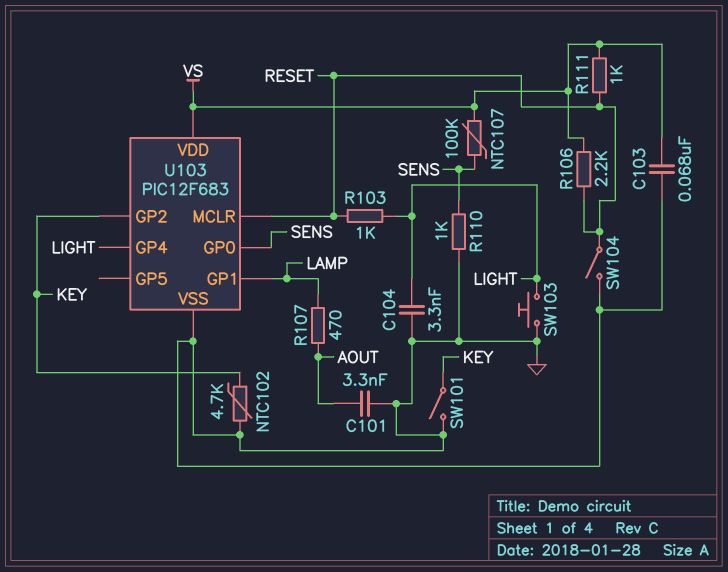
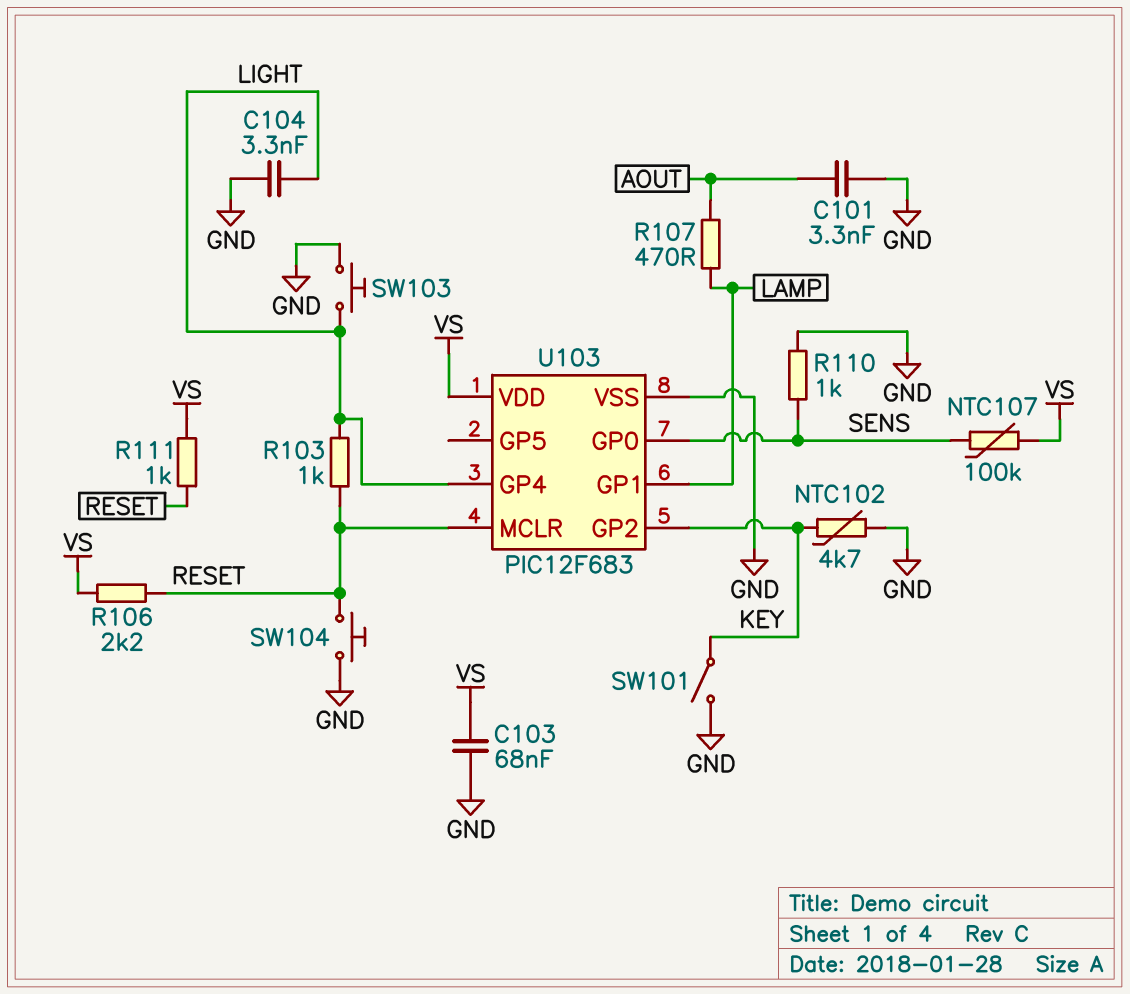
SW104: switch (GND, RESET) -> button (GND, RESET)

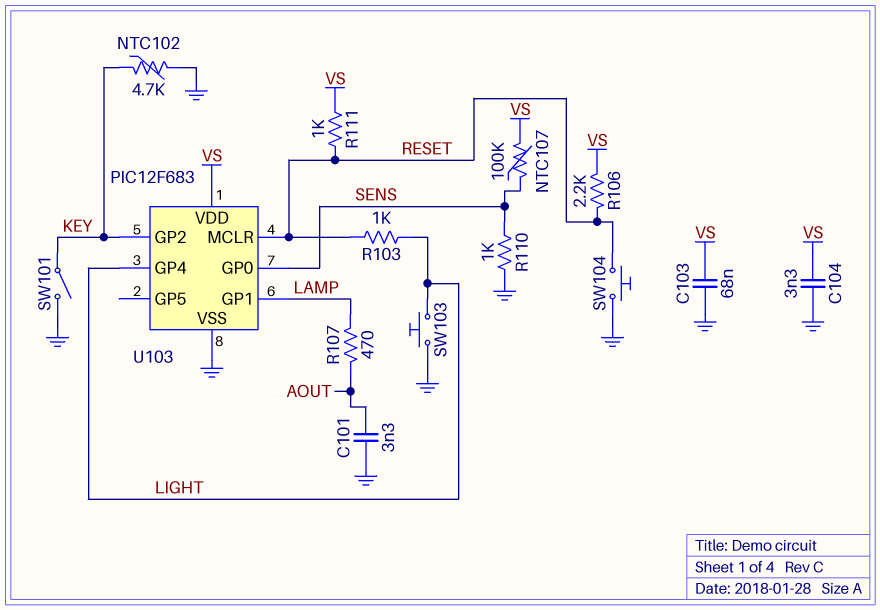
C104: 3.3nF (GND, LIGHT) -> 3.3nF (GND, VS)

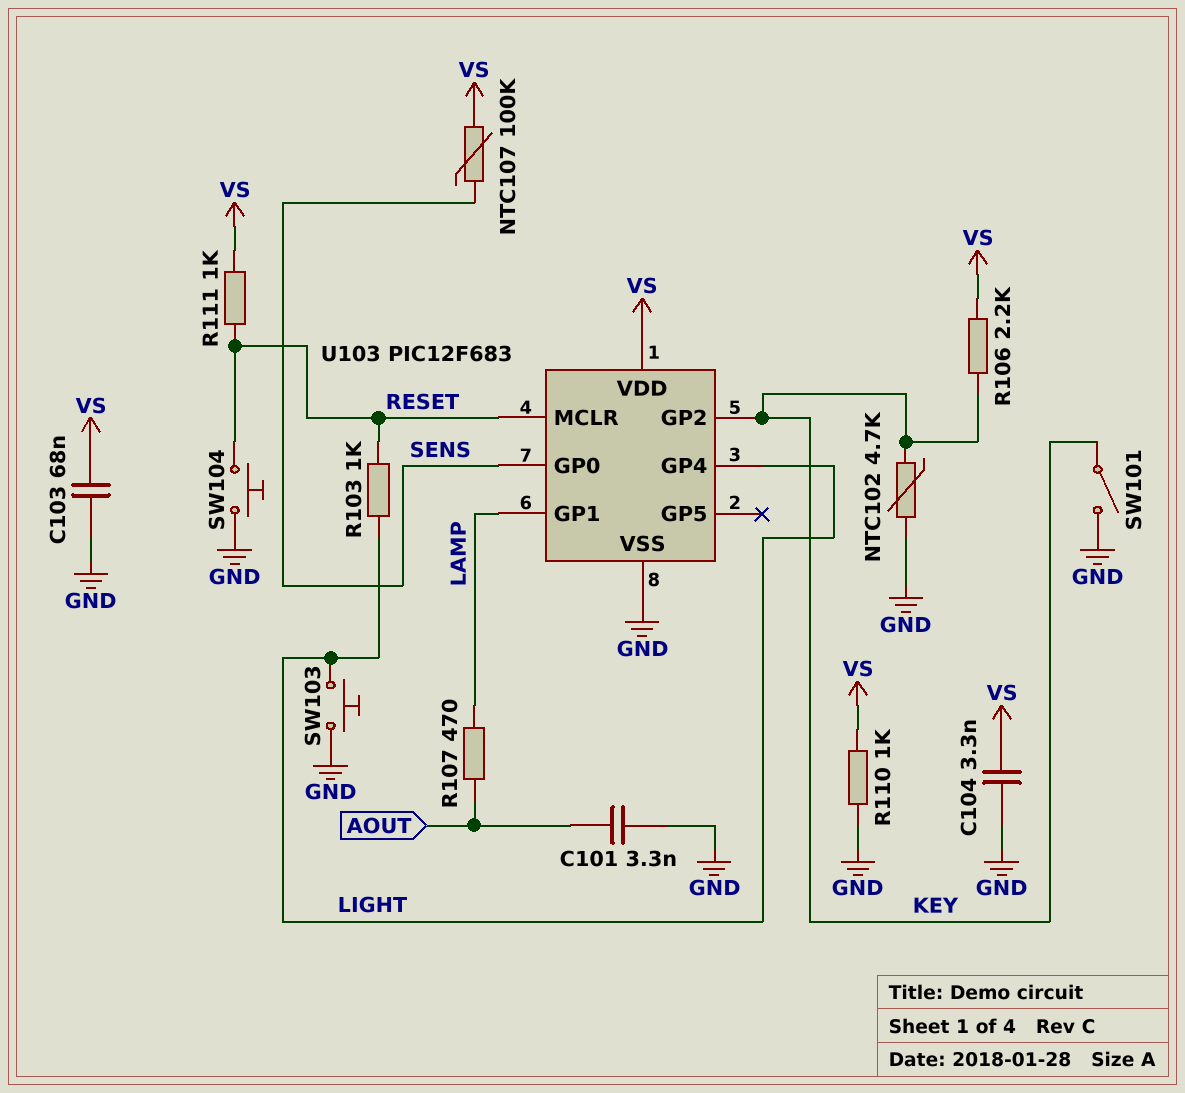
R106: 2.2k (RESET, VS) -> 2.2k (KEY, VS)
R110: 1k (GND, SENS) -> 1k (GND, VS)

